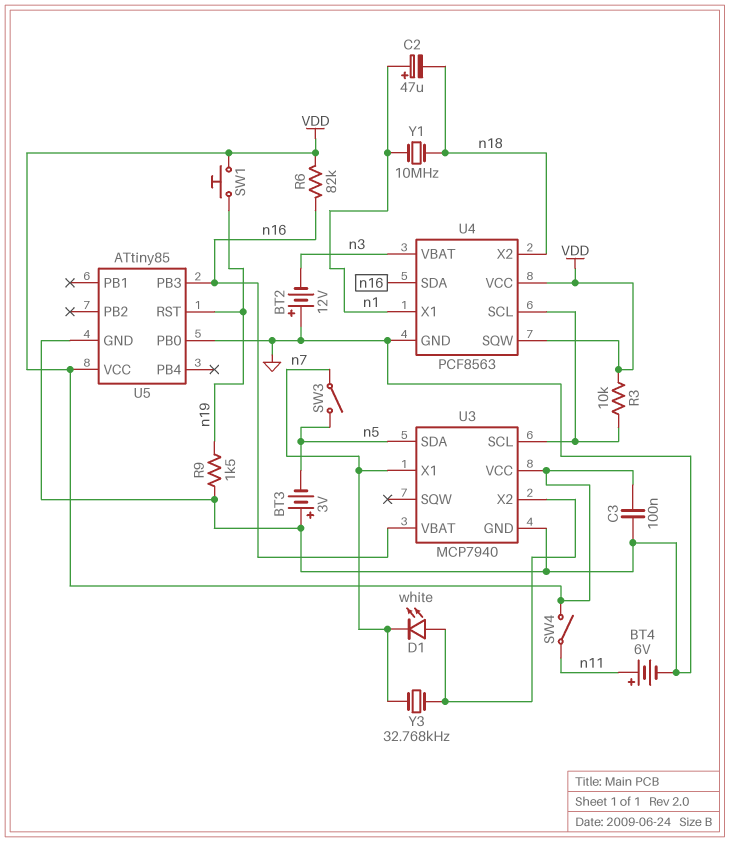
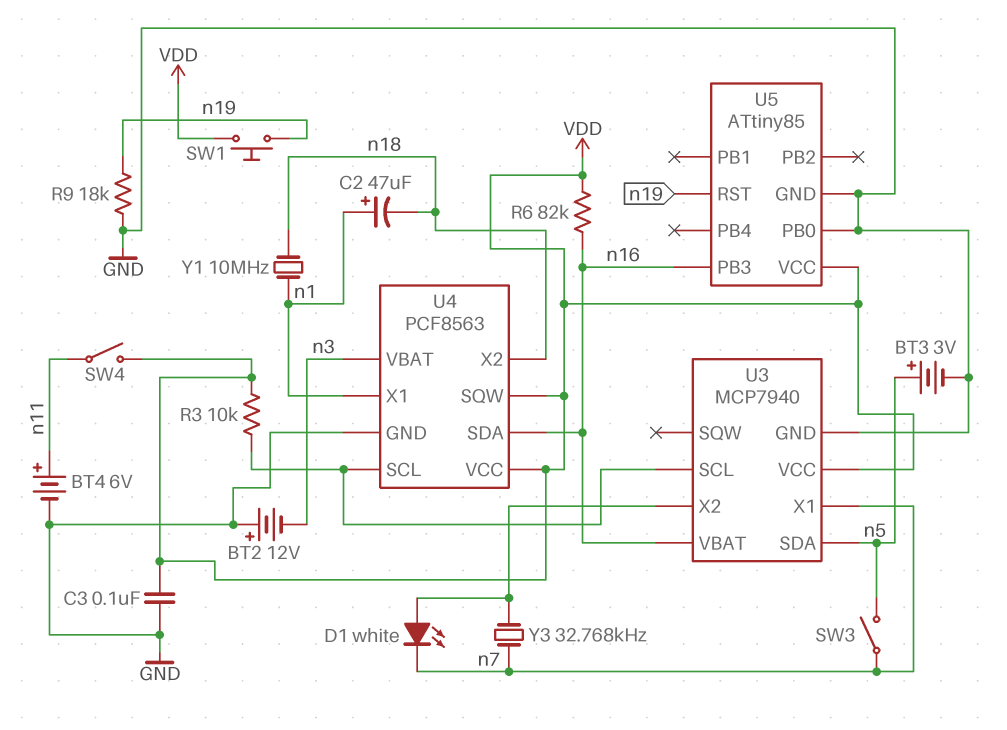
BT3: 3V (plus GND, minus n5) -> 3V (plus n5, minus GND)
R9: 1.5k (GND, n19) -> 18k (GND, n19)

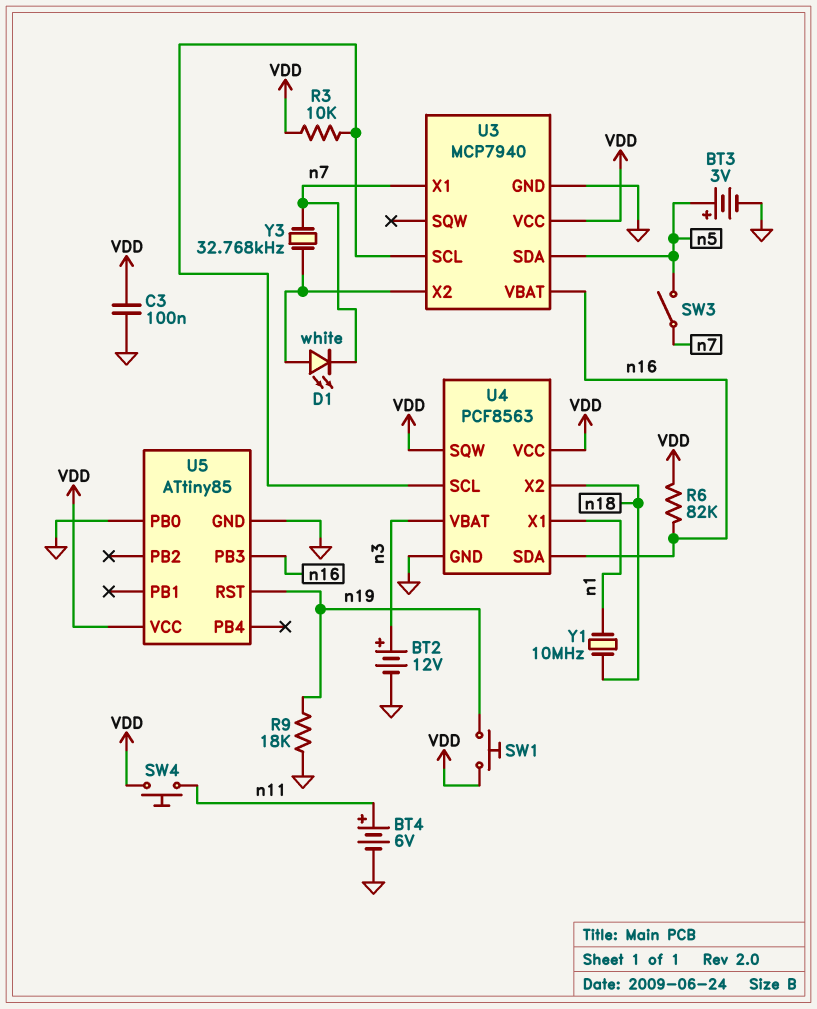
BT2: 12V (plus GND, minus n3) -> 12V (plus n3, minus GND)
C2: 47uF (plus n1, minus n18) -> none
SW4: switch (VDD, n11) -> button (VDD, n11)

